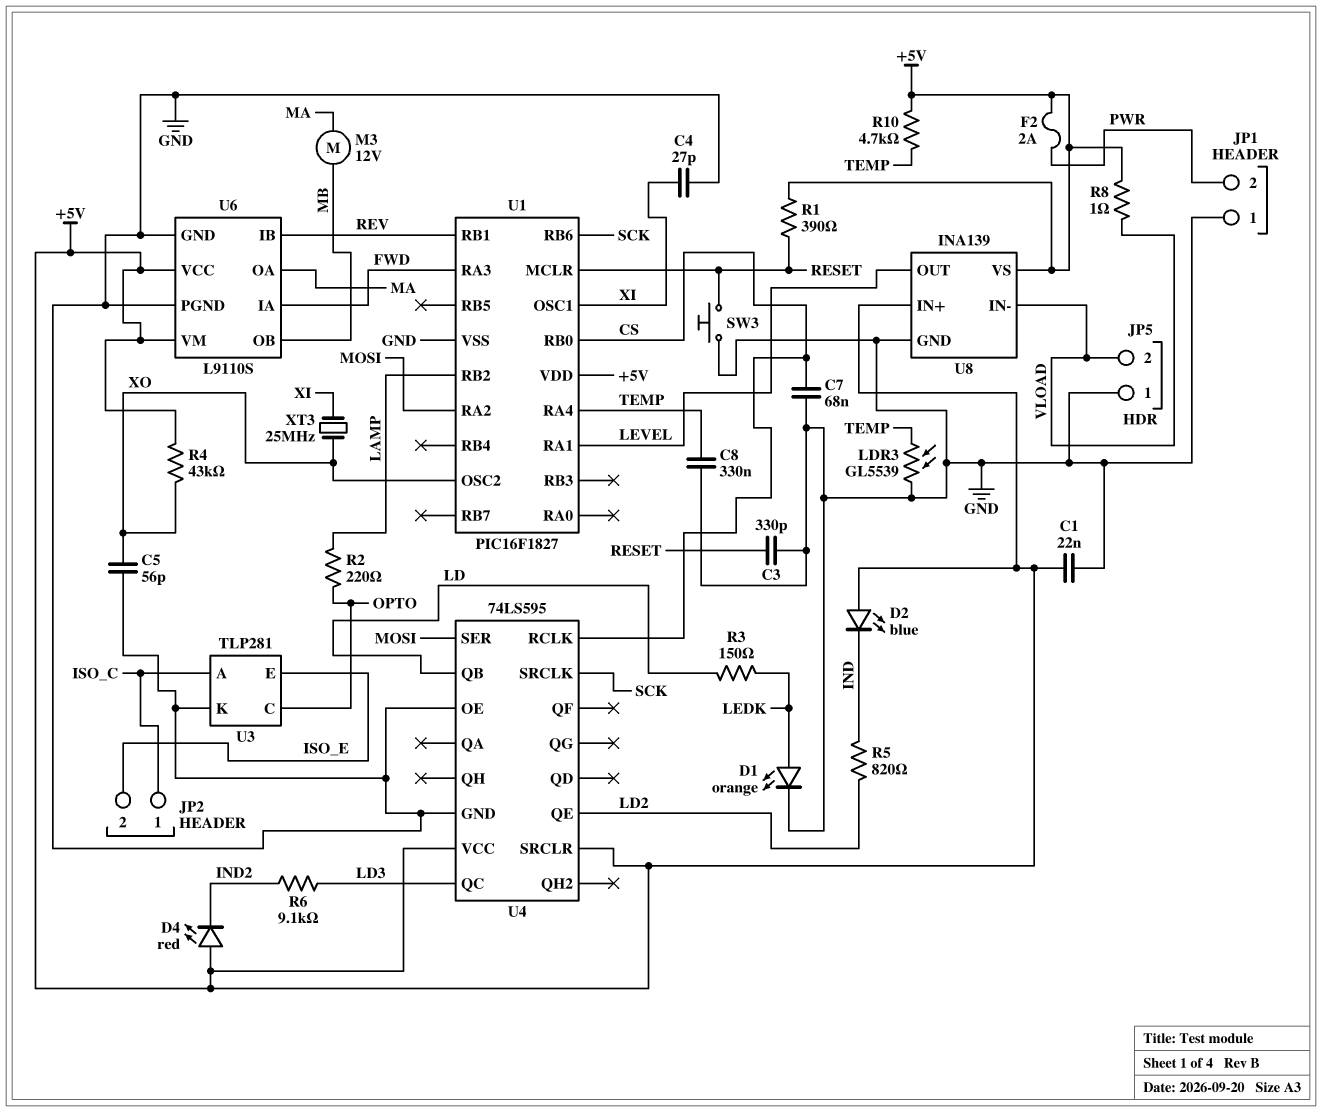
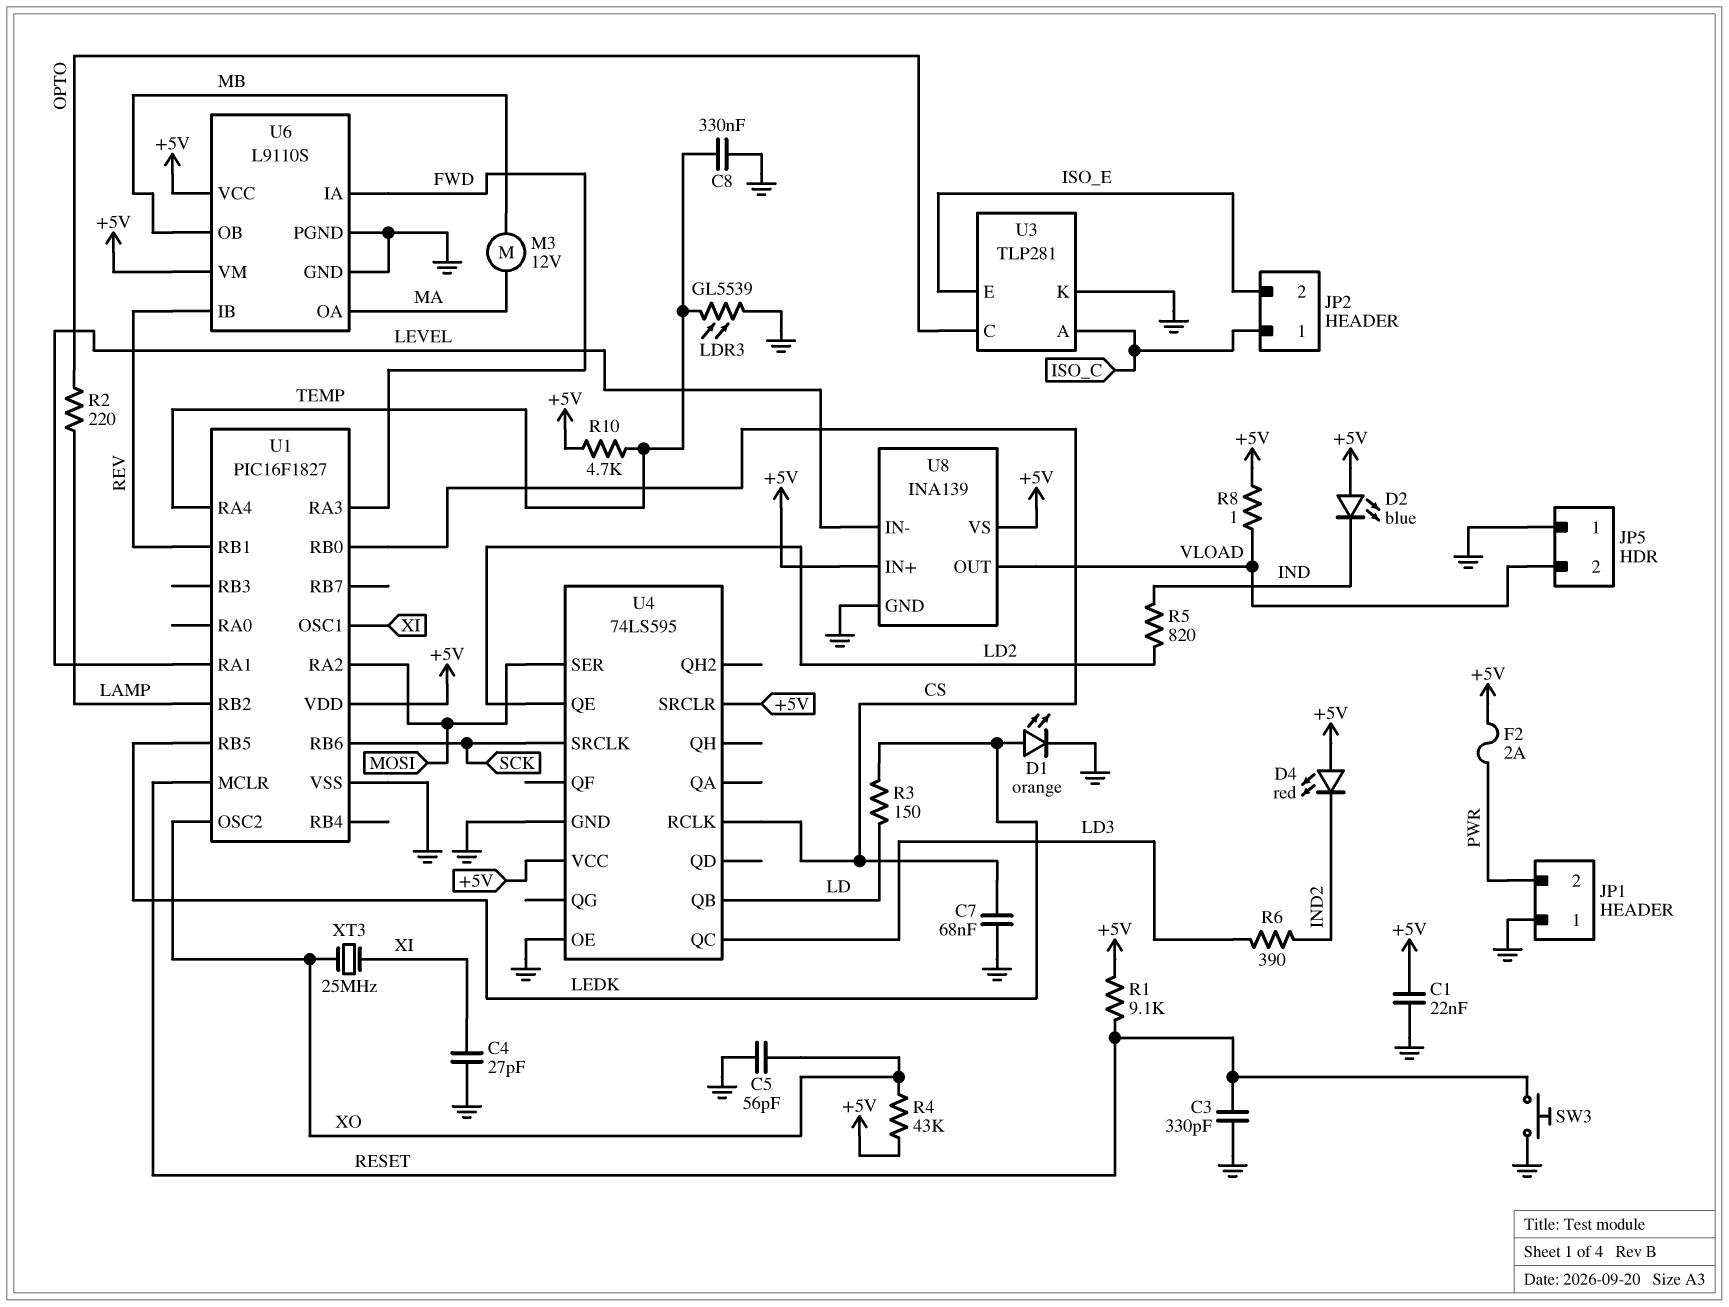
R1: 390 (+5V, RESET) -> 9.1k (+5V, RESET)
R6: 9.1k (IND2, LD3) -> 390 (IND2, LD3)
U1 pin RB5: none -> LEDK
U8 pin IN-: VLOAD -> LEVEL
U8 pin OUT: LEVEL -> VLOAD

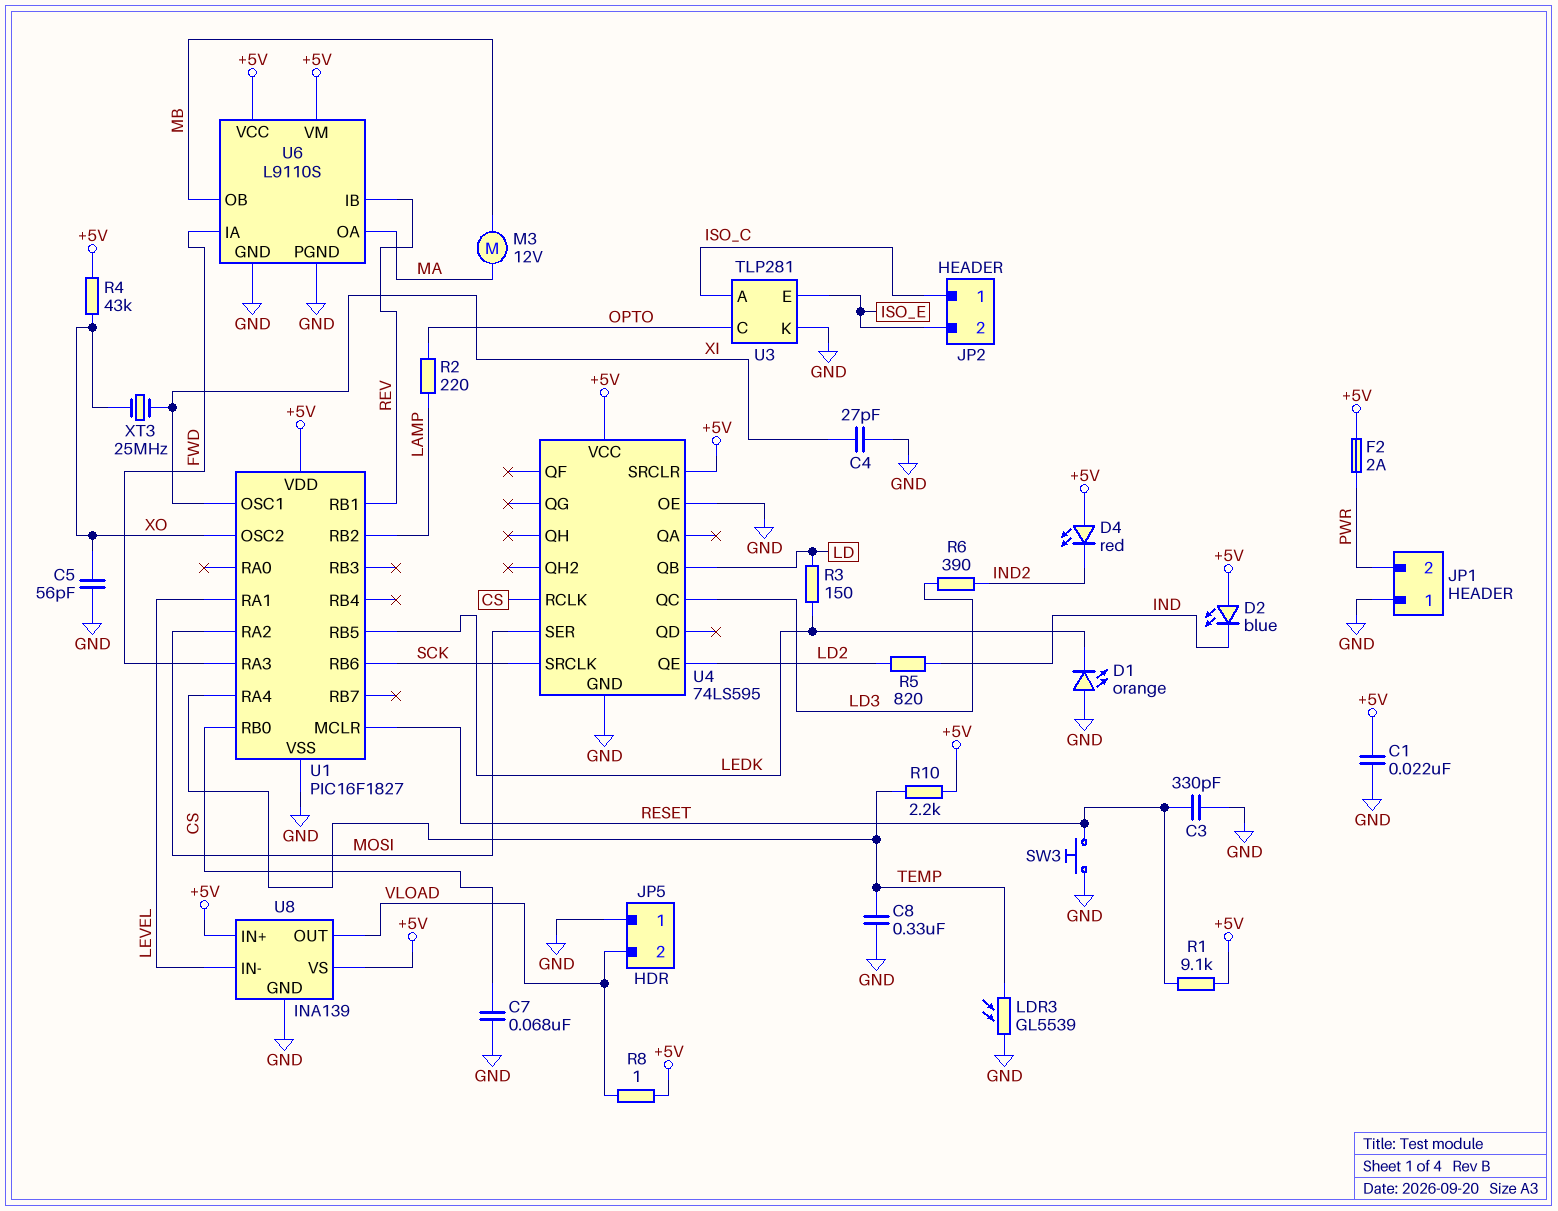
D1: LED orange (A LEDK, K GND) -> LED orange (A GND, K LEDK)
R10: 4.7k (+5V, TEMP) -> 2.2k (+5V, TEMP)

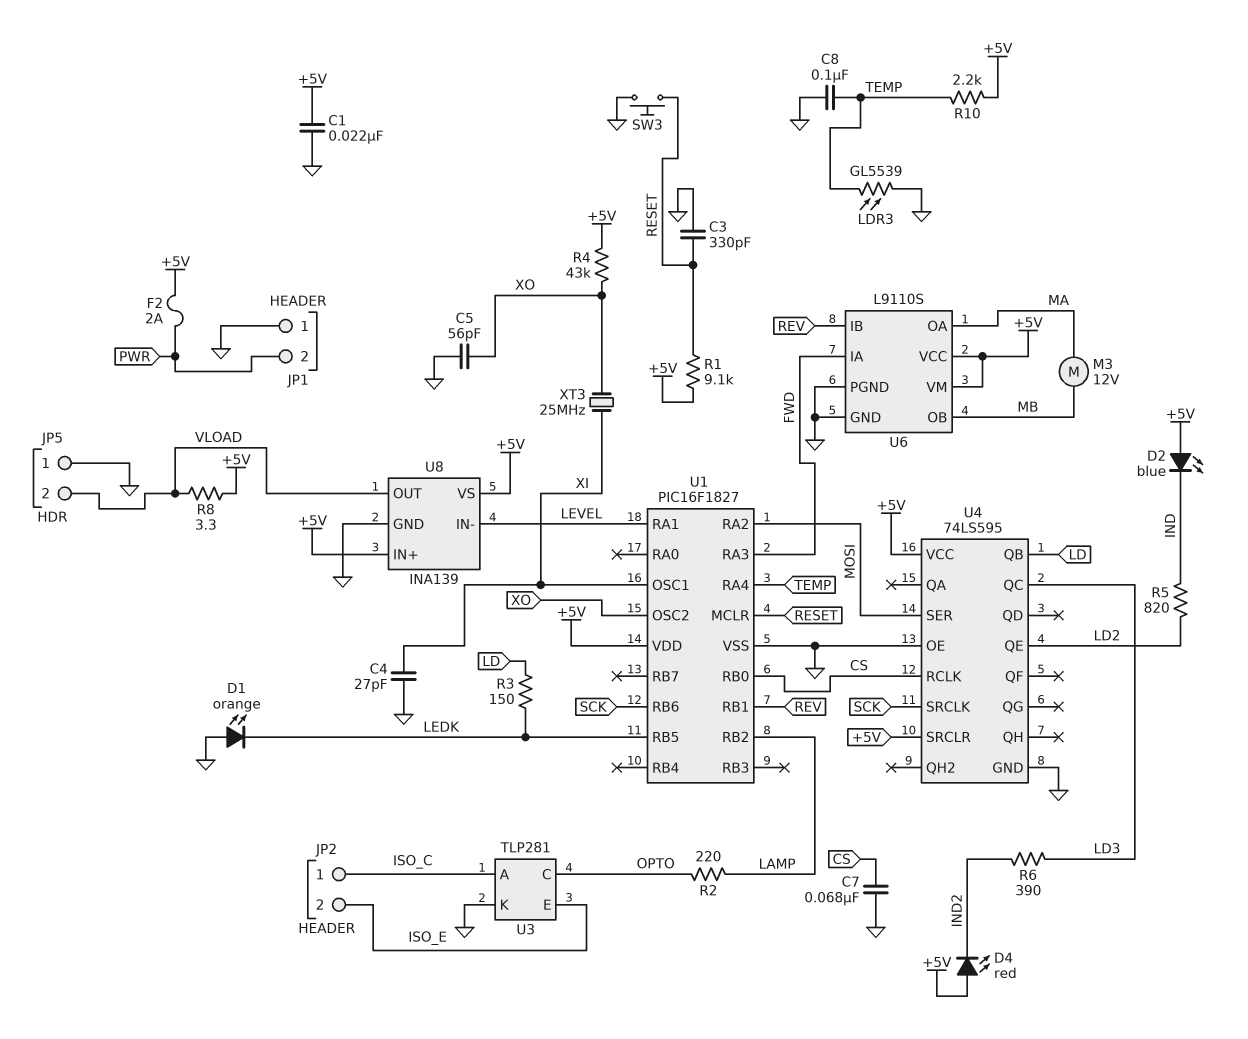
C8: 330nF (GND, TEMP) -> 100nF (GND, TEMP)
R8: 1 (+5V, VLOAD) -> 3.3 (+5V, VLOAD)

